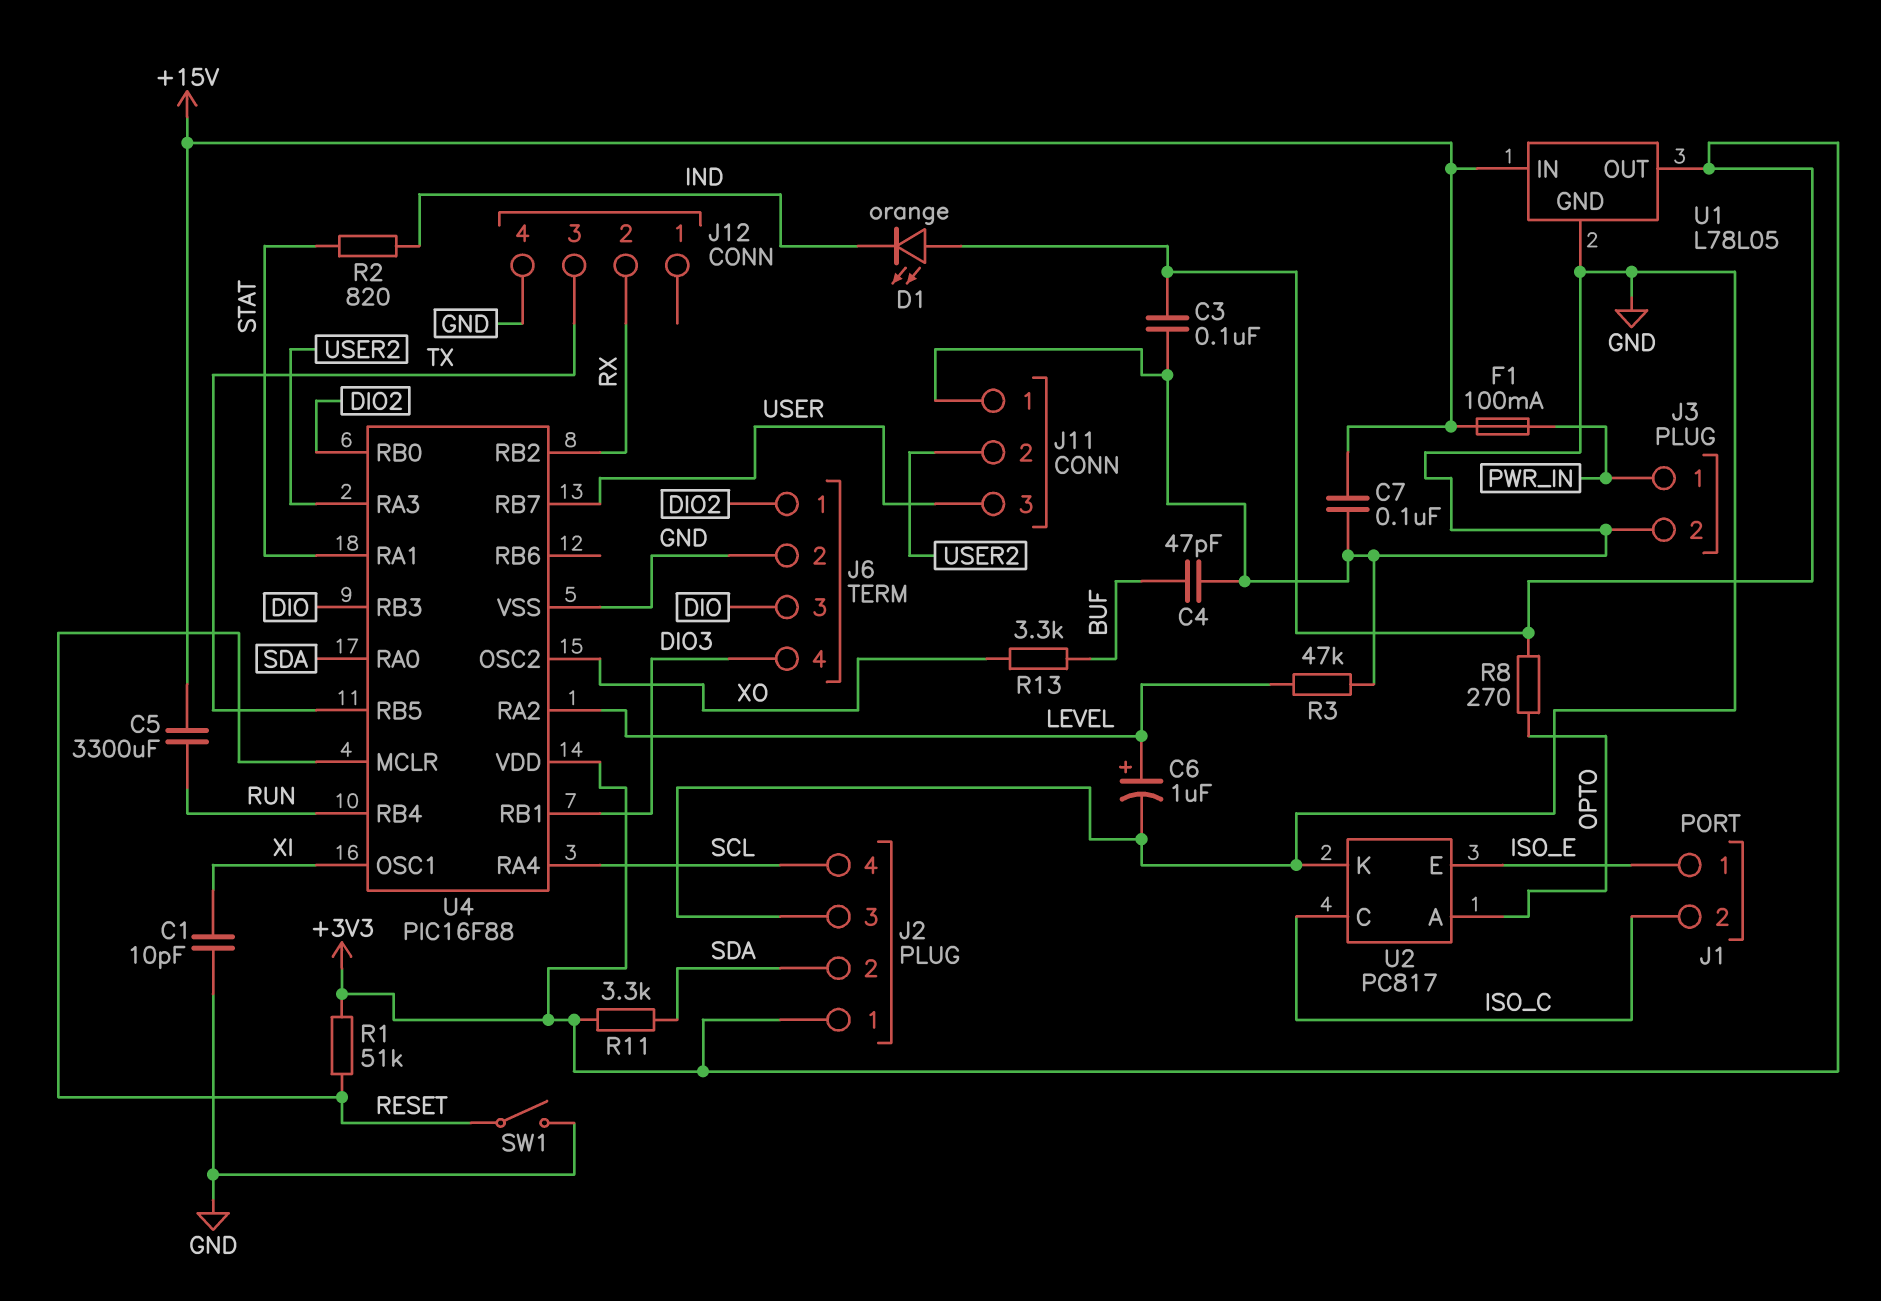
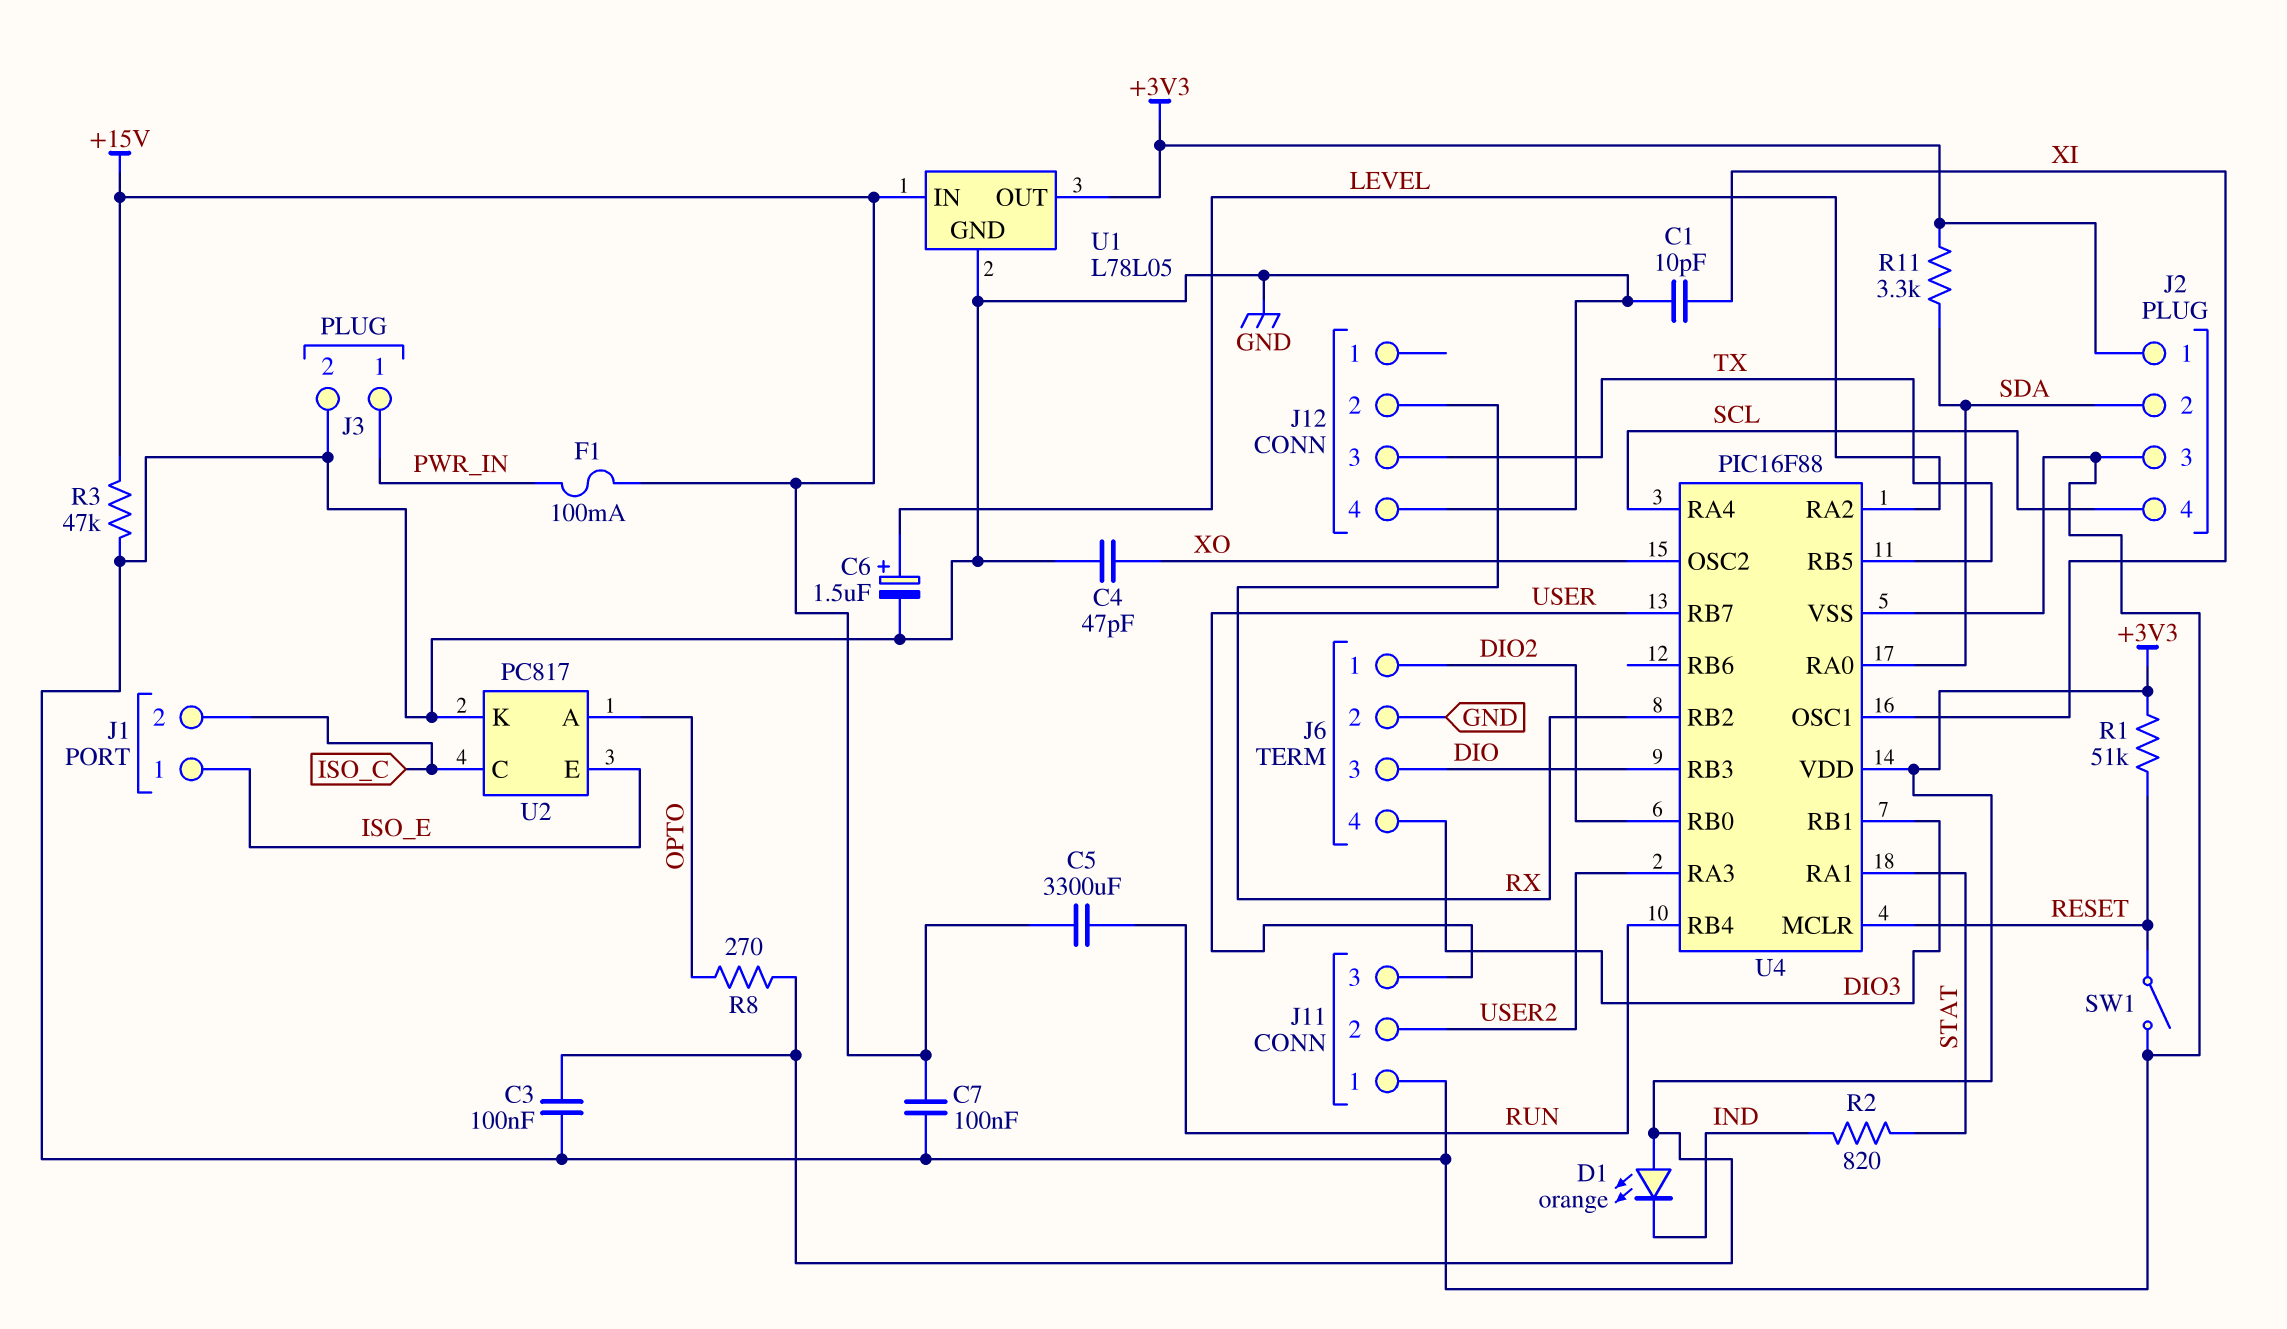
C4: 47pF (BUF, GND) -> 47pF (GND, XO)
C6: 1uF (plus LEVEL, minus GND) -> 1.5uF (plus LEVEL, minus GND)
R3: 47k (GND, LEVEL) -> 47k (+15V, GND)
R13: 3.3k (BUF, XO) -> none

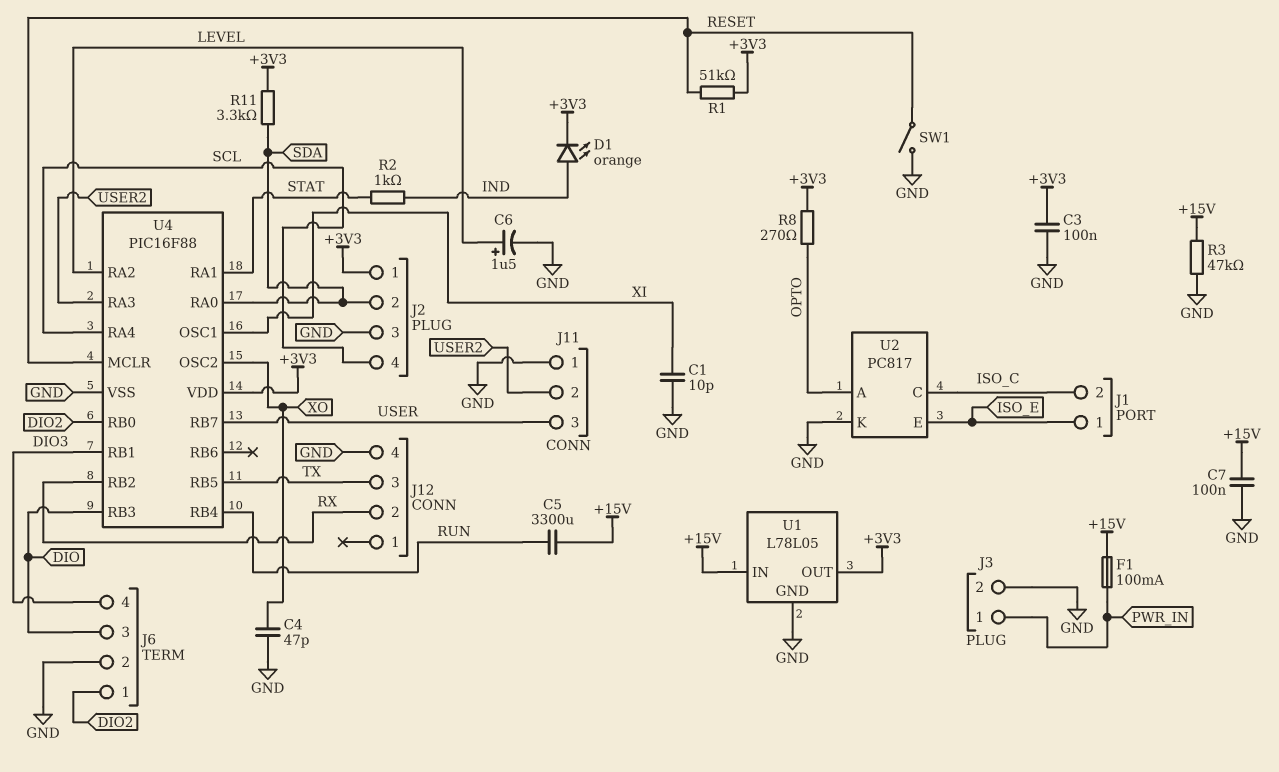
D1: LED orange (A +3V3, K IND) -> LED orange (A IND, K +3V3)
R2: 820 (IND, STAT) -> 1k (IND, STAT)

